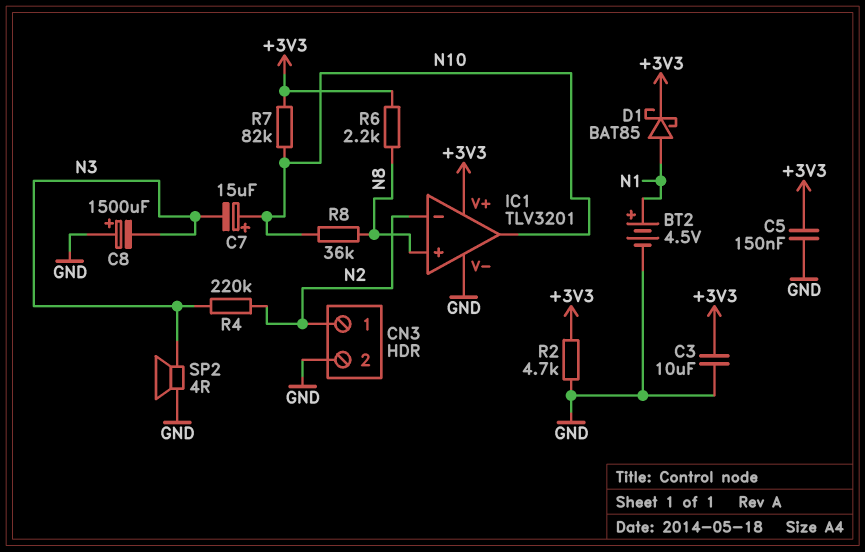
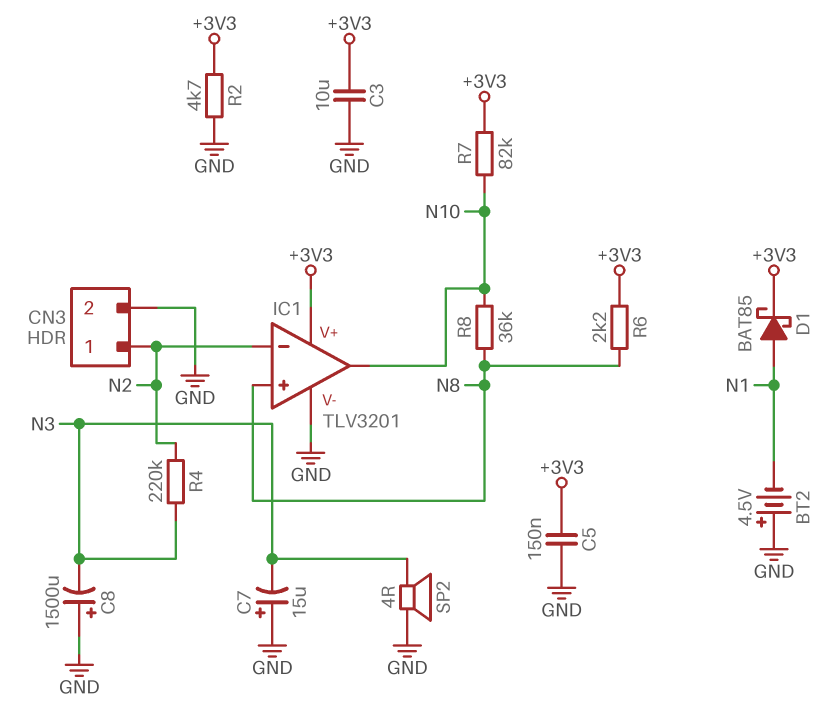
BT2: 4.5V (plus N1, minus GND) -> 4.5V (plus GND, minus N1)
C7: 15uF (plus N10, minus N3) -> 15uF (plus GND, minus N3)

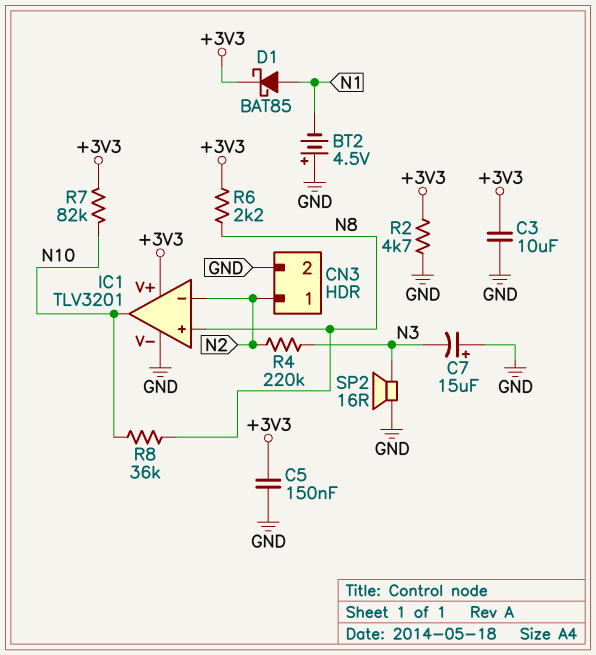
C8: 1500uF (plus GND, minus N3) -> none
SP2: speaker 4R (GND, N3) -> speaker 16R (GND, N3)

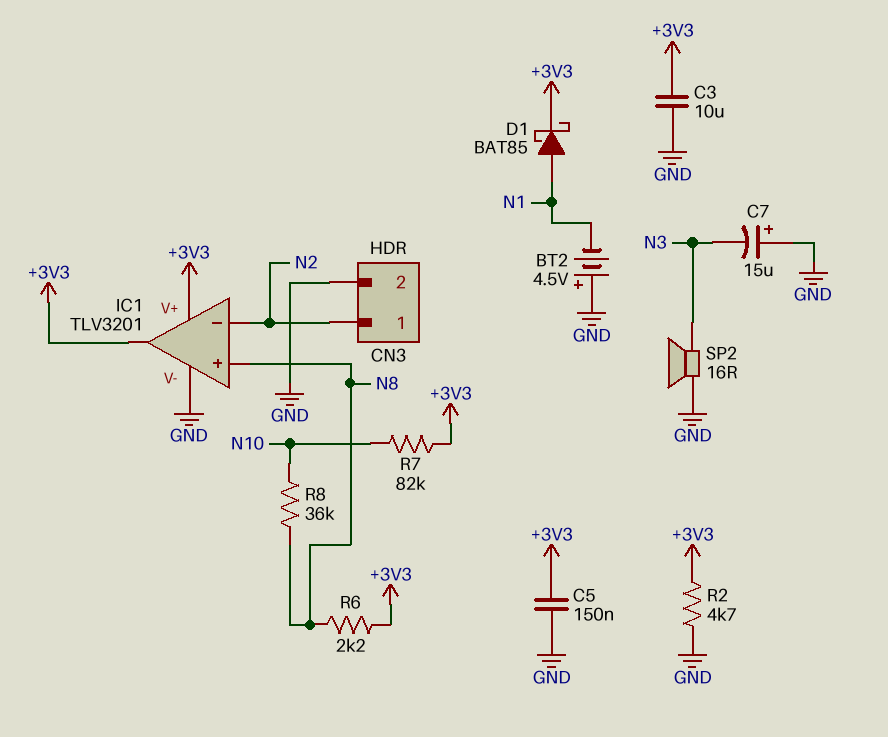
IC1 pin out: N10 -> +3V3
R4: 220k (N2, N3) -> none

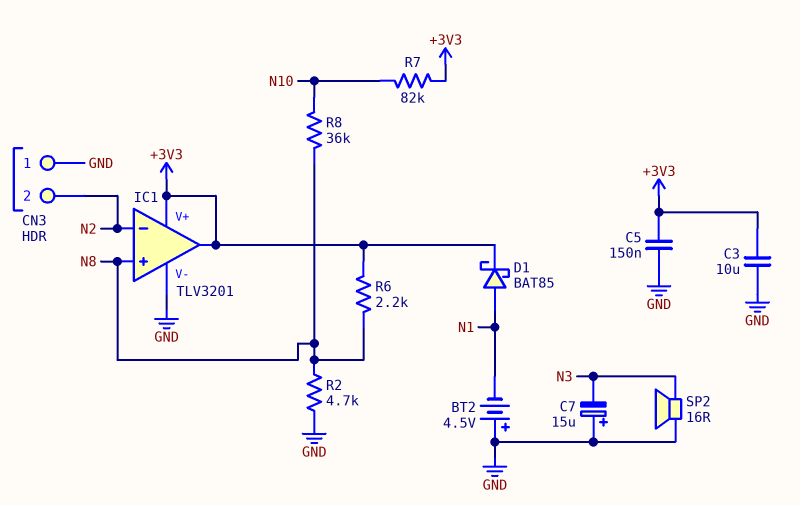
CN3 pin 1: N2 -> GND
CN3 pin 2: GND -> N2
R2: 4.7k (+3V3, GND) -> 4.7k (GND, N8)

